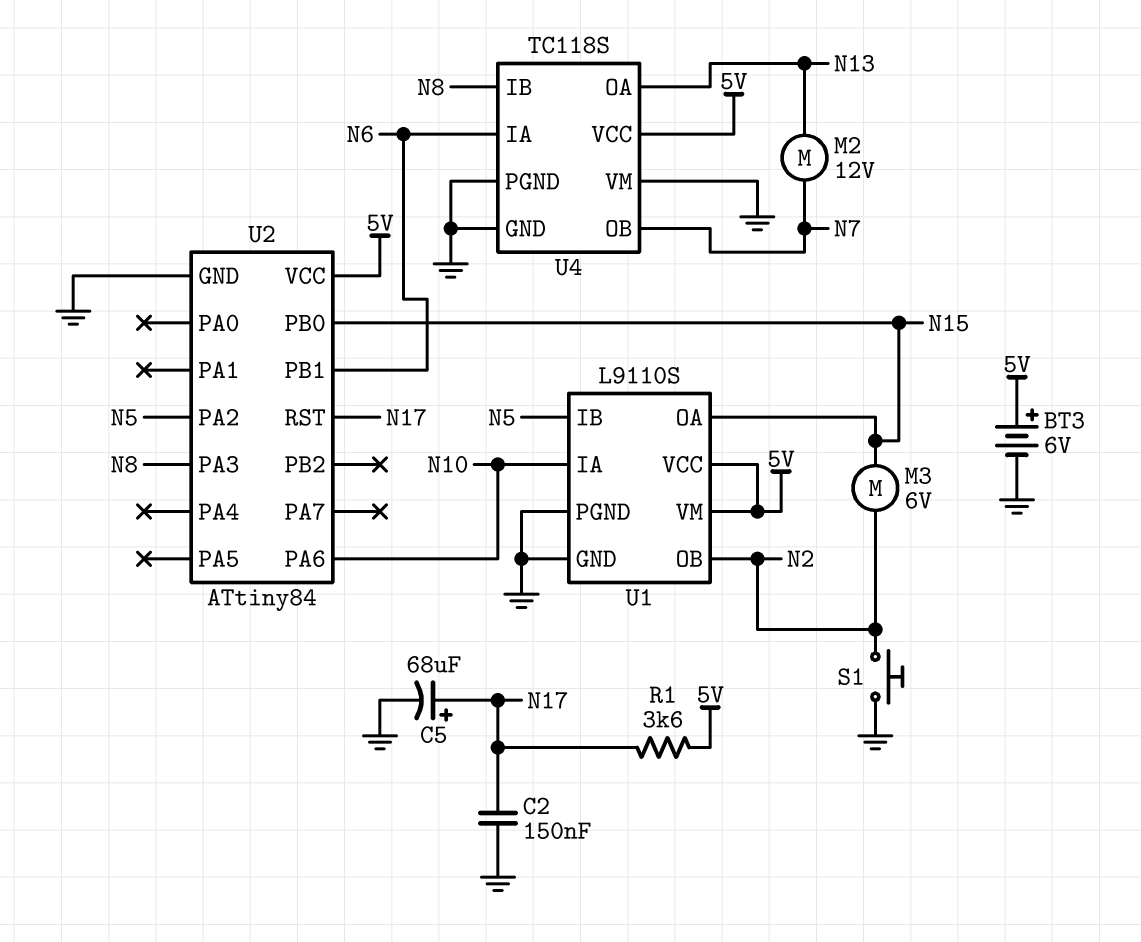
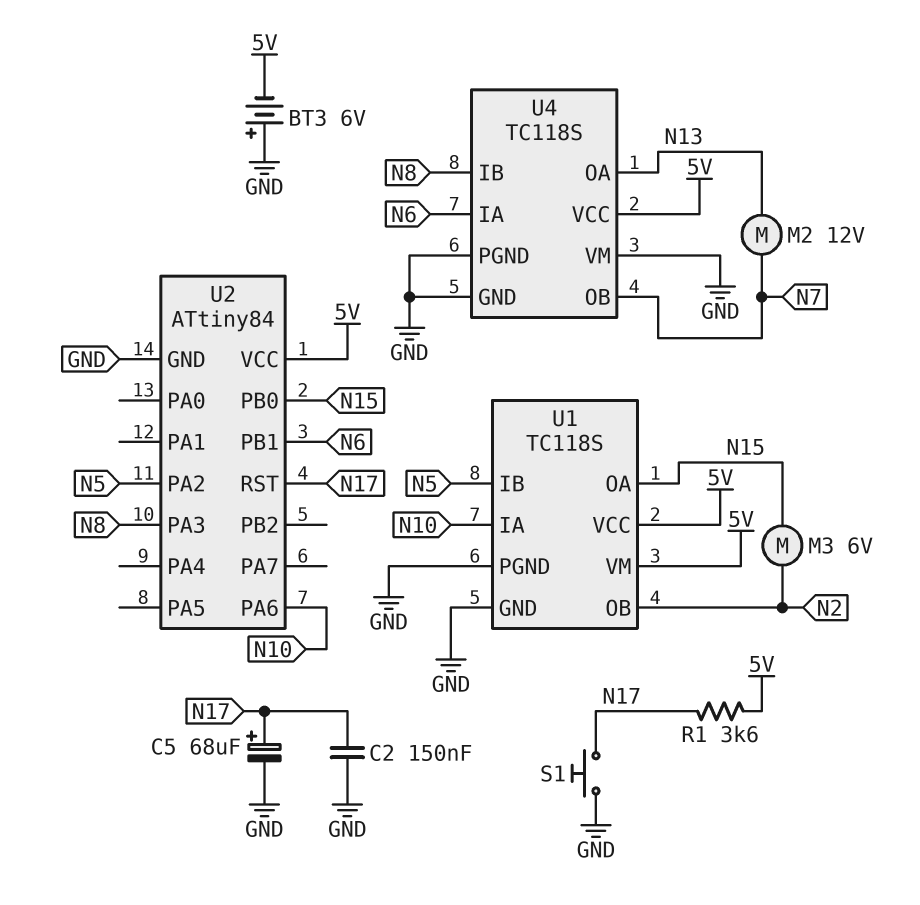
BT3: 6V (plus 5V, minus GND) -> 6V (plus GND, minus 5V)
S1: button (GND, N2) -> button (GND, N17)
U1: L9110S -> TC118S

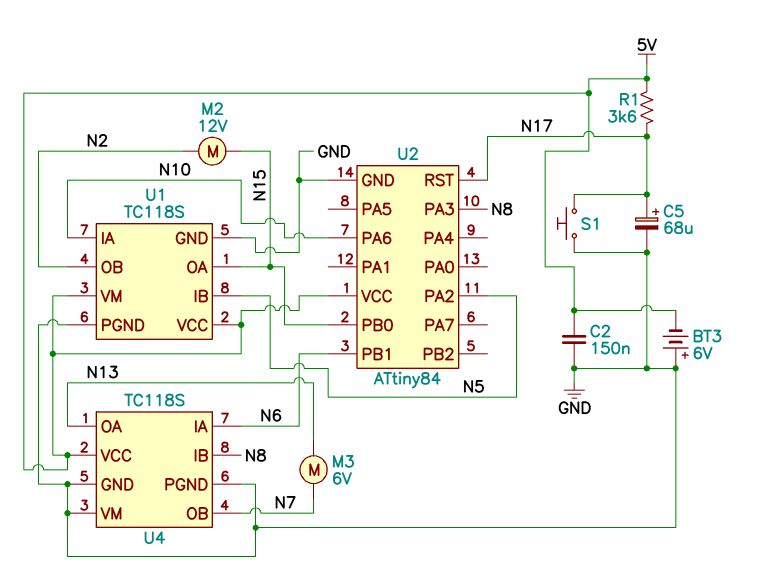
C2: 150nF (GND, N17) -> 150nF (5V, GND)
M2: motor 12V (N7, N13) -> motor 12V (N2, N15)
M3: motor 6V (N2, N15) -> motor 6V (N7, N13)

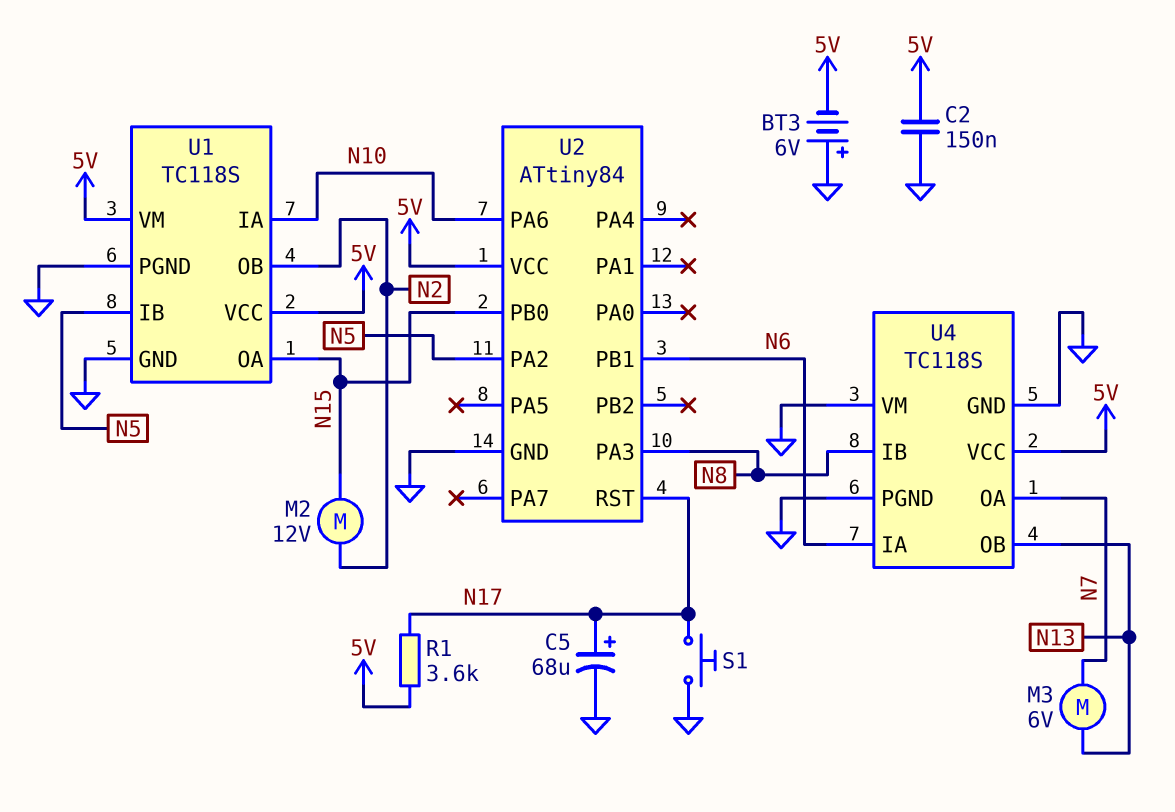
U4 pin OA: N13 -> N7
U4 pin OB: N7 -> N13

